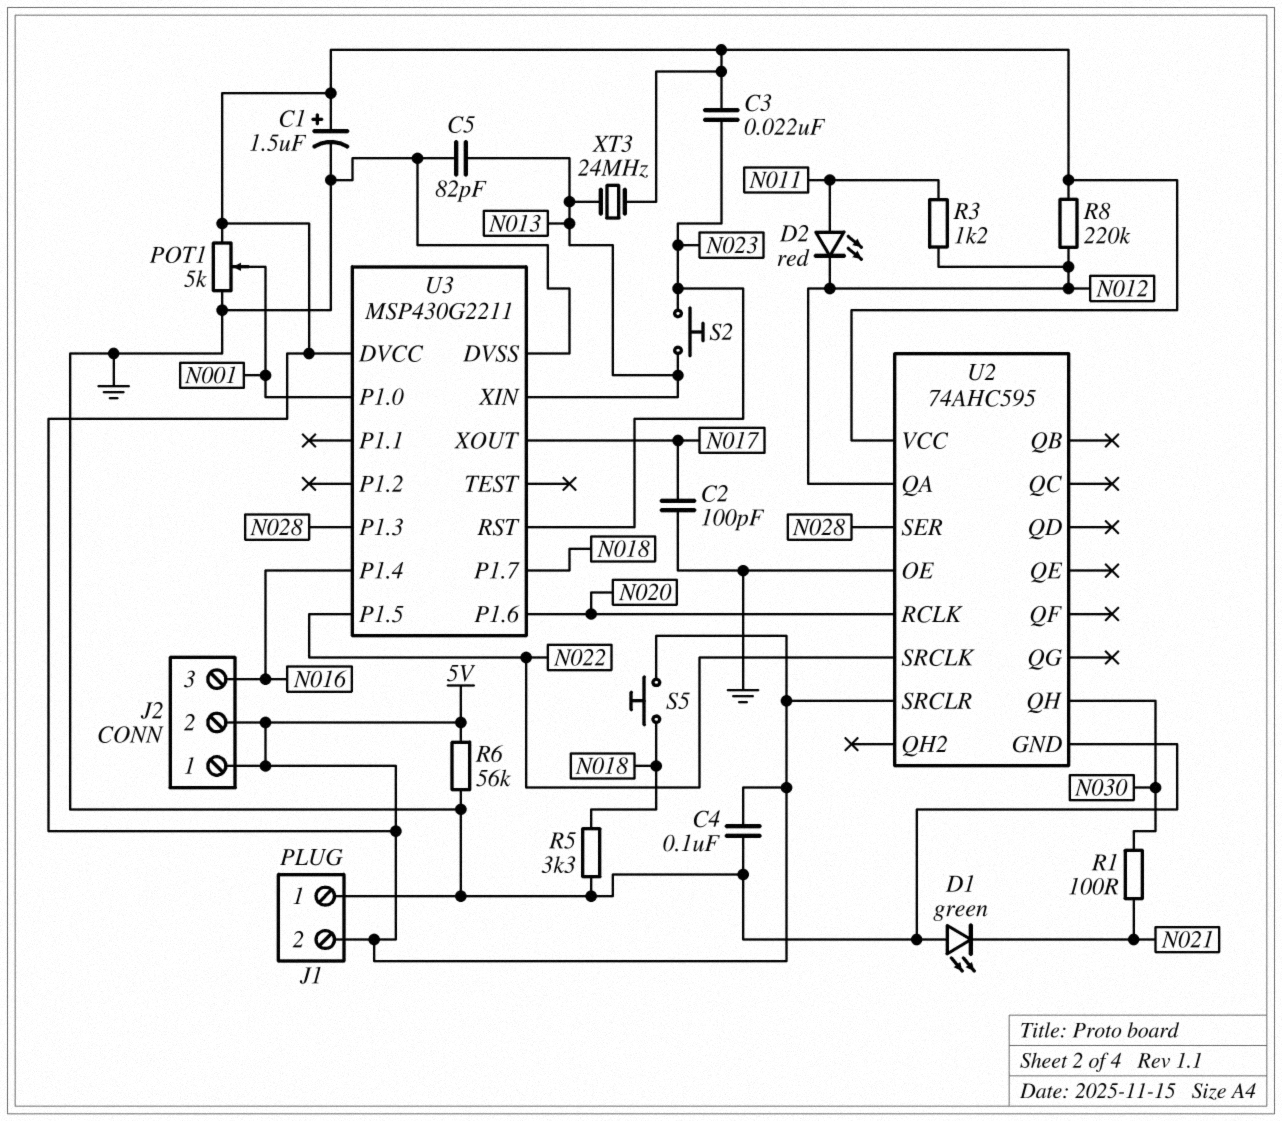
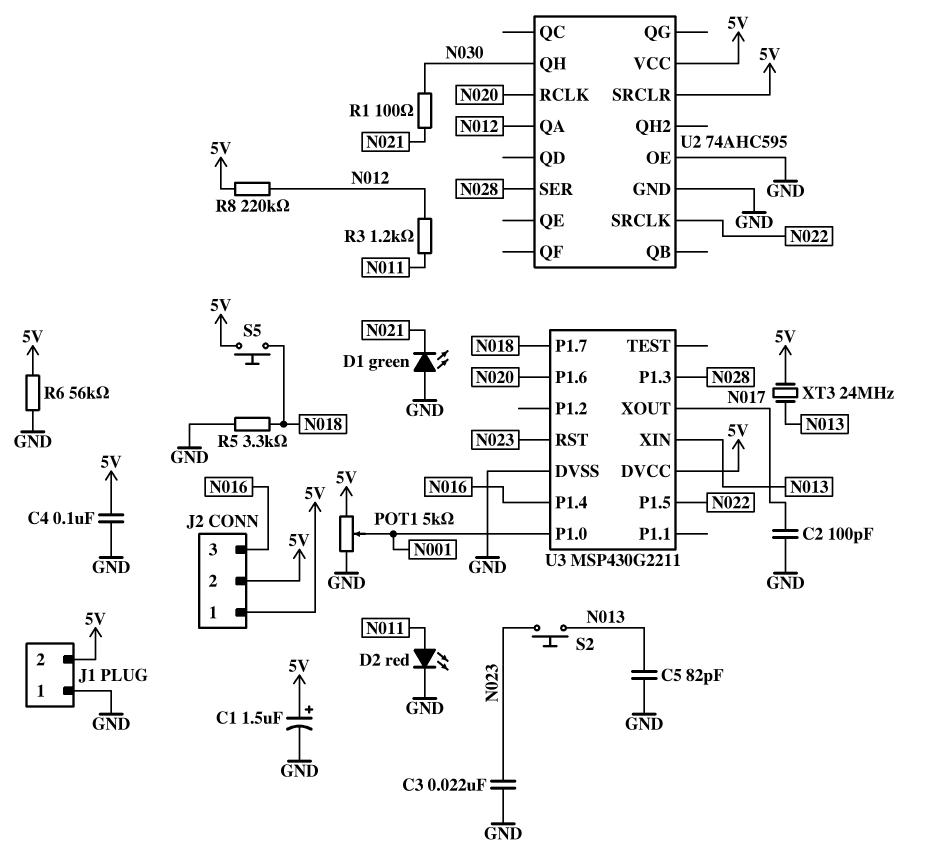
C3: 22nF (5V, N023) -> 22nF (GND, N023)
D2: LED red (A N011, K N012) -> LED red (A N011, K GND)

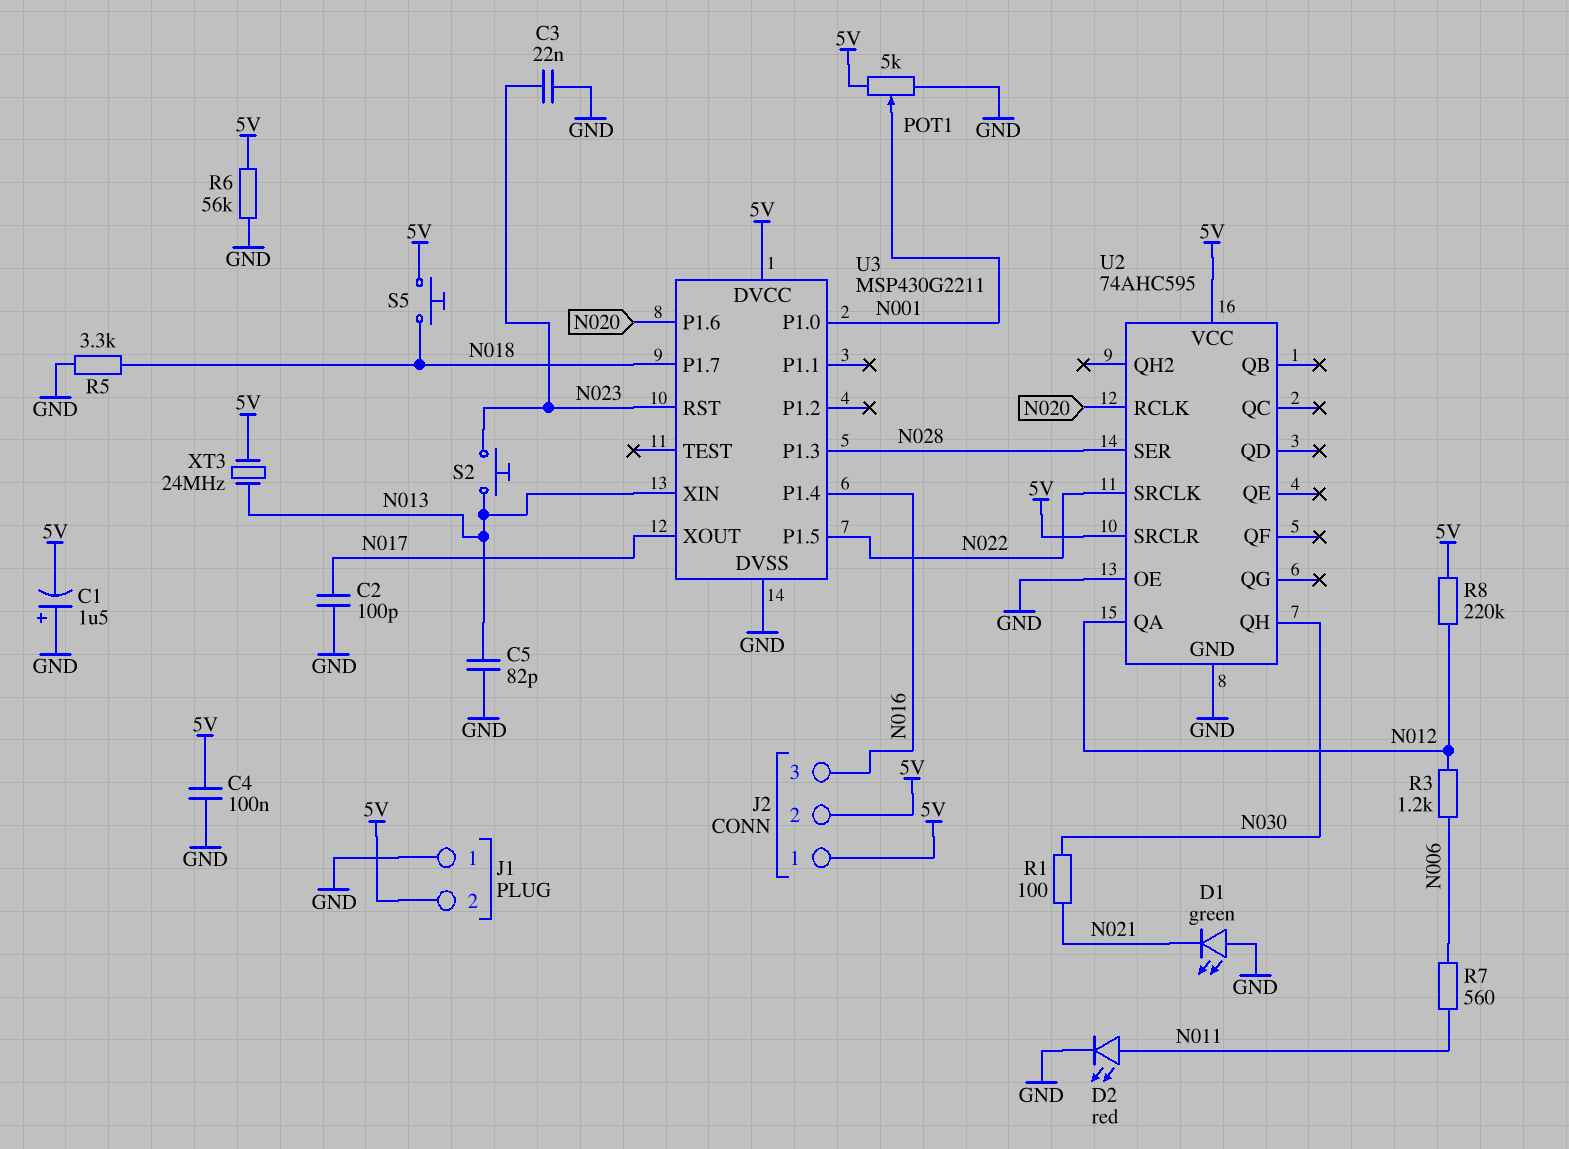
C1: 1.5uF (plus 5V, minus GND) -> 1.5uF (plus GND, minus 5V)
R3: 1.2k (N011, N012) -> 1.2k (N006, N012)
R7: none -> 560 (N006, N011)

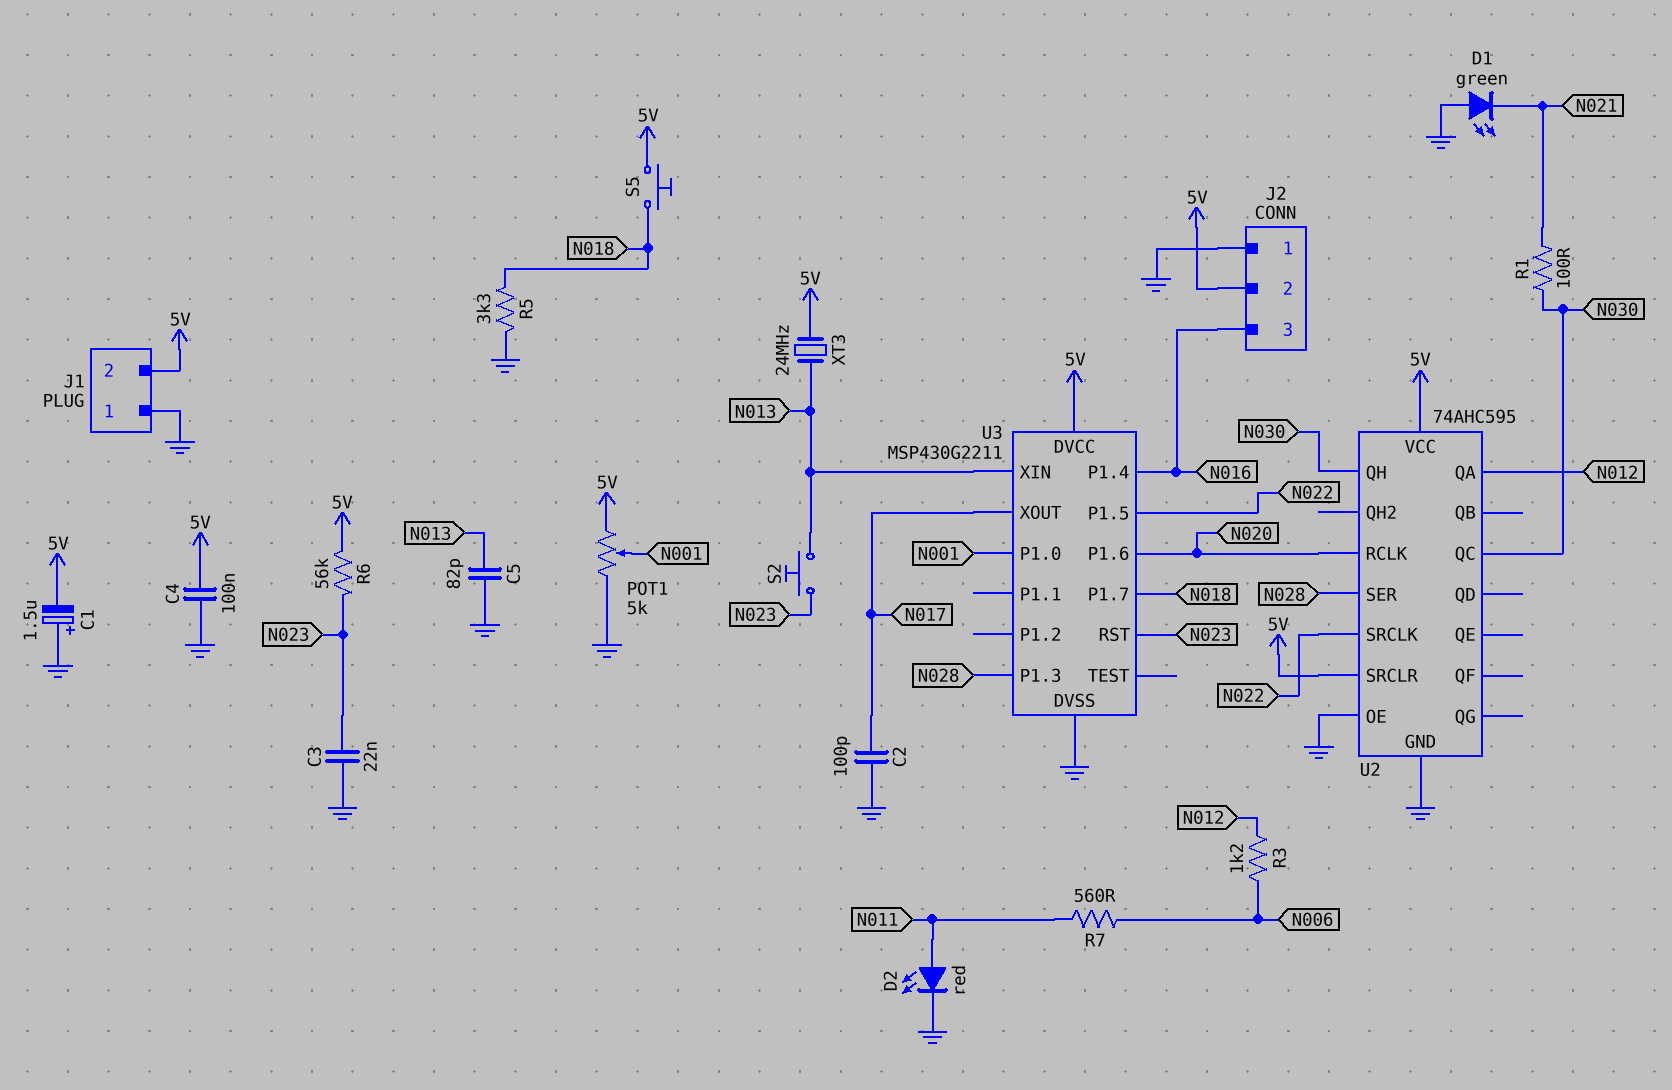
J2 pin 1: 5V -> GND
R6: 56k (5V, GND) -> 56k (5V, N023)
R8: 220k (5V, N012) -> none
U2 pin QC: none -> N030

